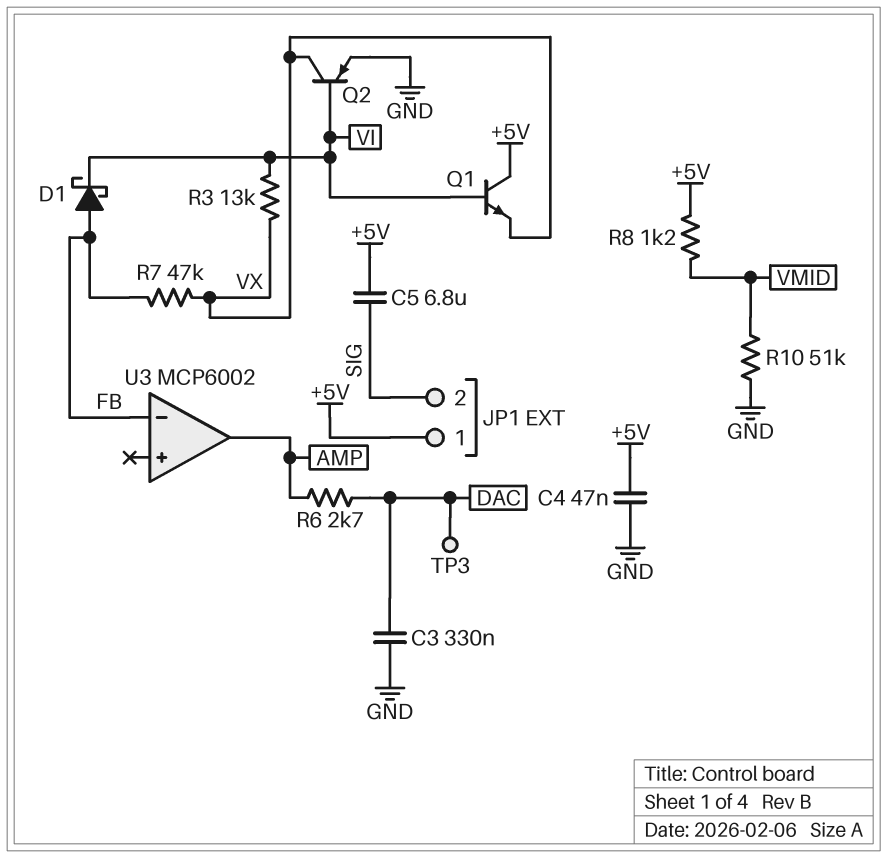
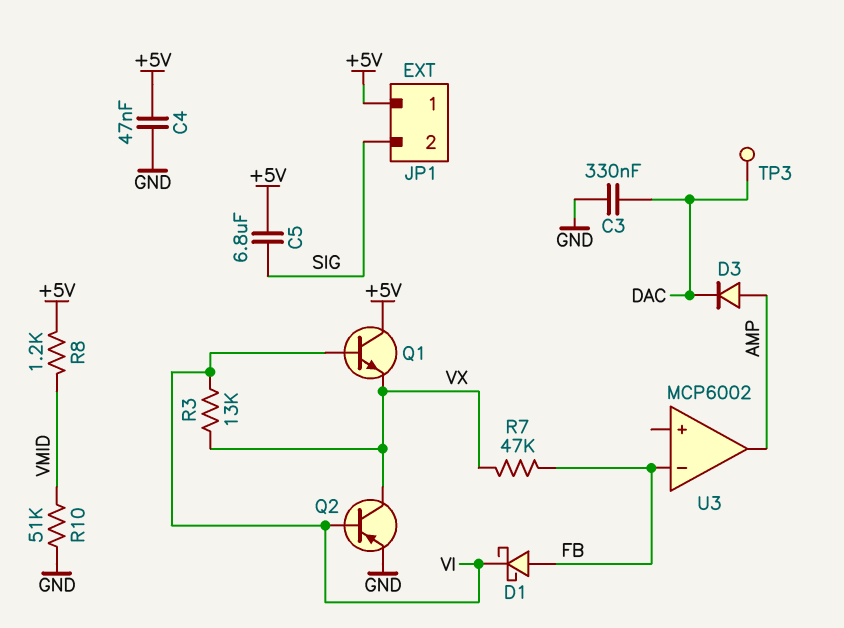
D3: none -> diode (A AMP, K DAC)
R6: 2.7k (AMP, DAC) -> none

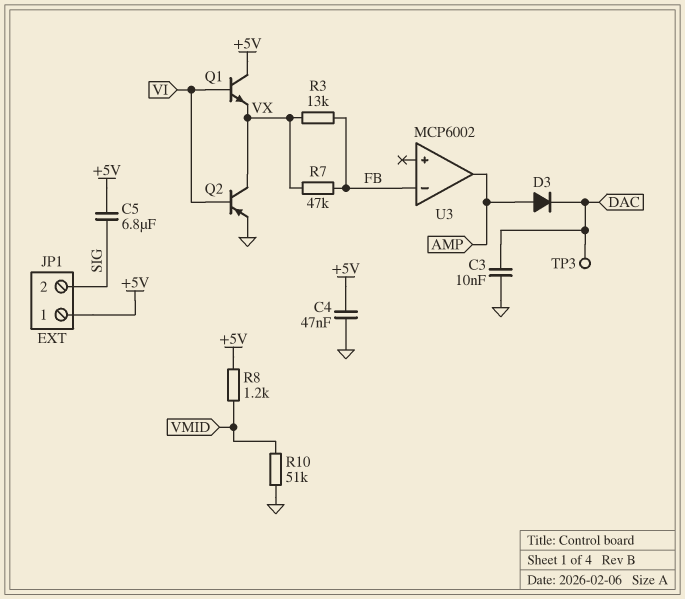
C3: 330nF (DAC, GND) -> 10nF (DAC, GND)
D1: schottky (A FB, K VI) -> none
R3: 13k (VI, VX) -> 13k (FB, VX)

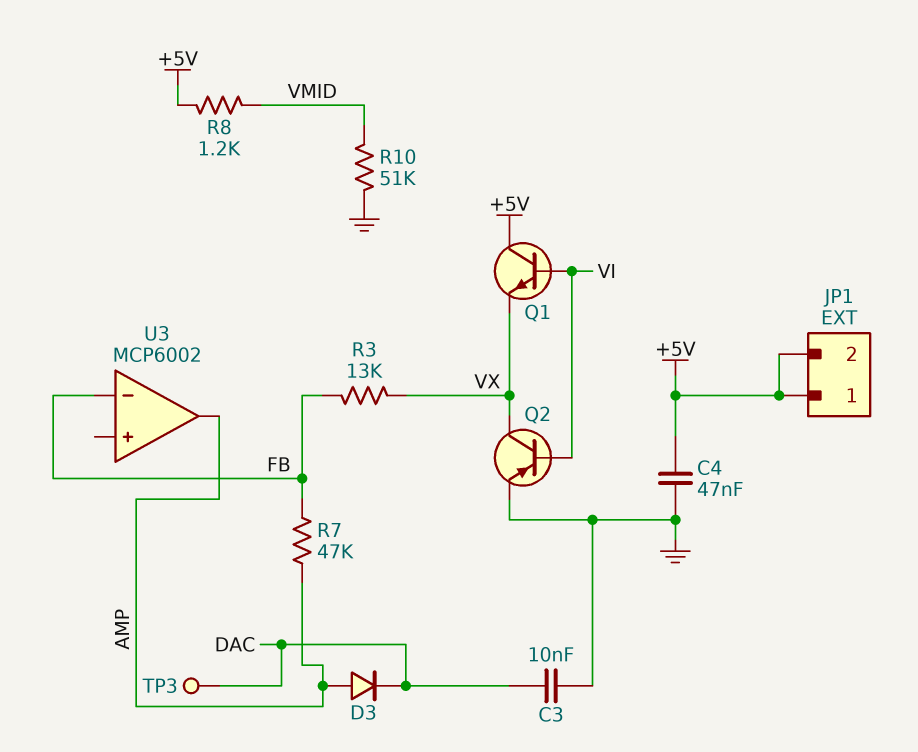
C5: 6.8uF (+5V, SIG) -> none
JP1 pin 2: SIG -> +5V
R7: 47k (FB, VX) -> 47k (AMP, FB)

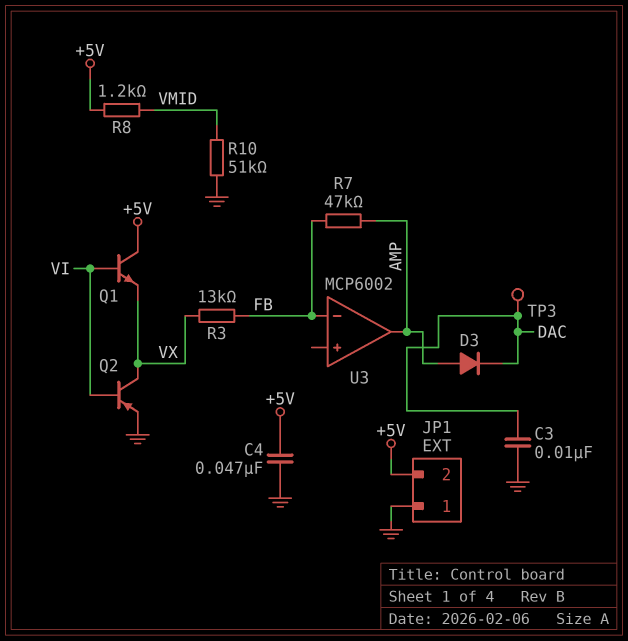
JP1 pin 1: +5V -> GND

